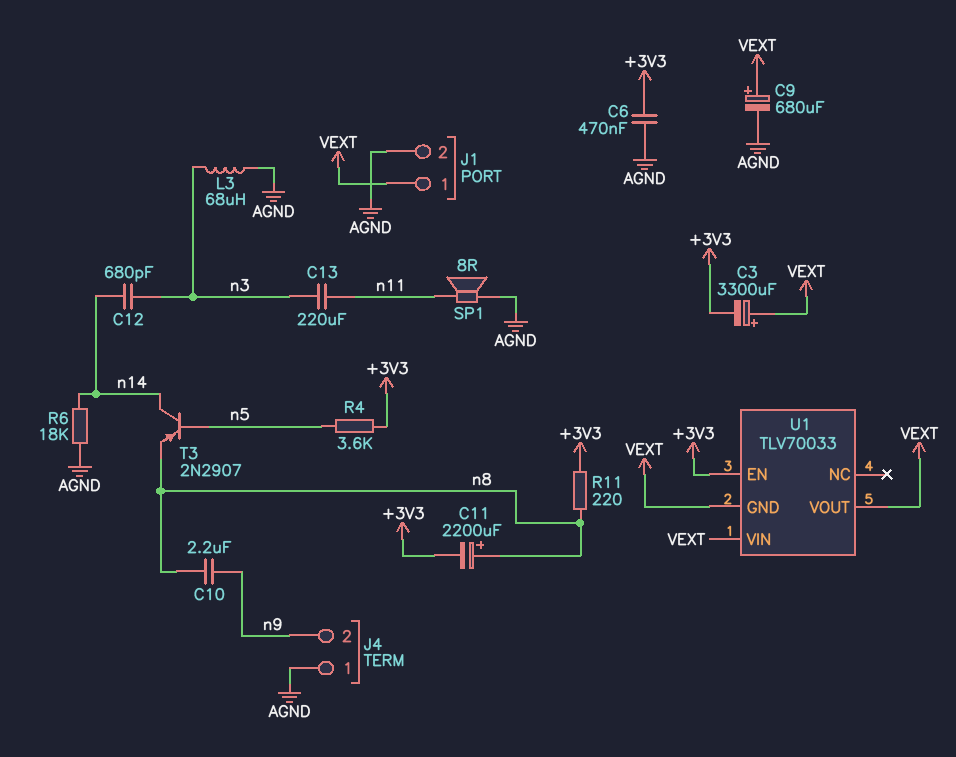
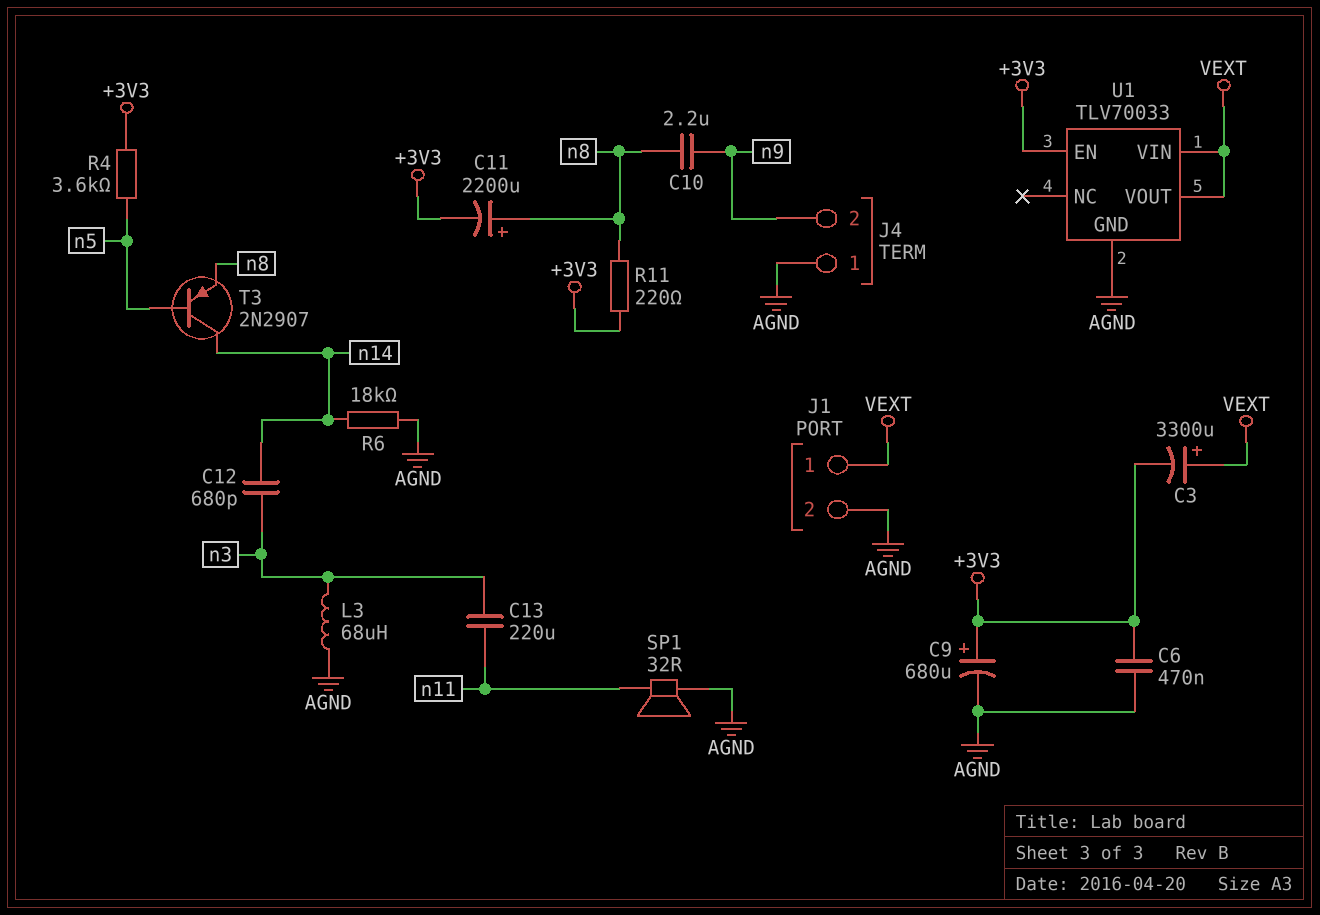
C9: 680uF (plus VEXT, minus AGND) -> 680uF (plus +3V3, minus AGND)
SP1: speaker 8R (AGND, n11) -> speaker 32R (AGND, n11)
U1 pin GND: VEXT -> AGND

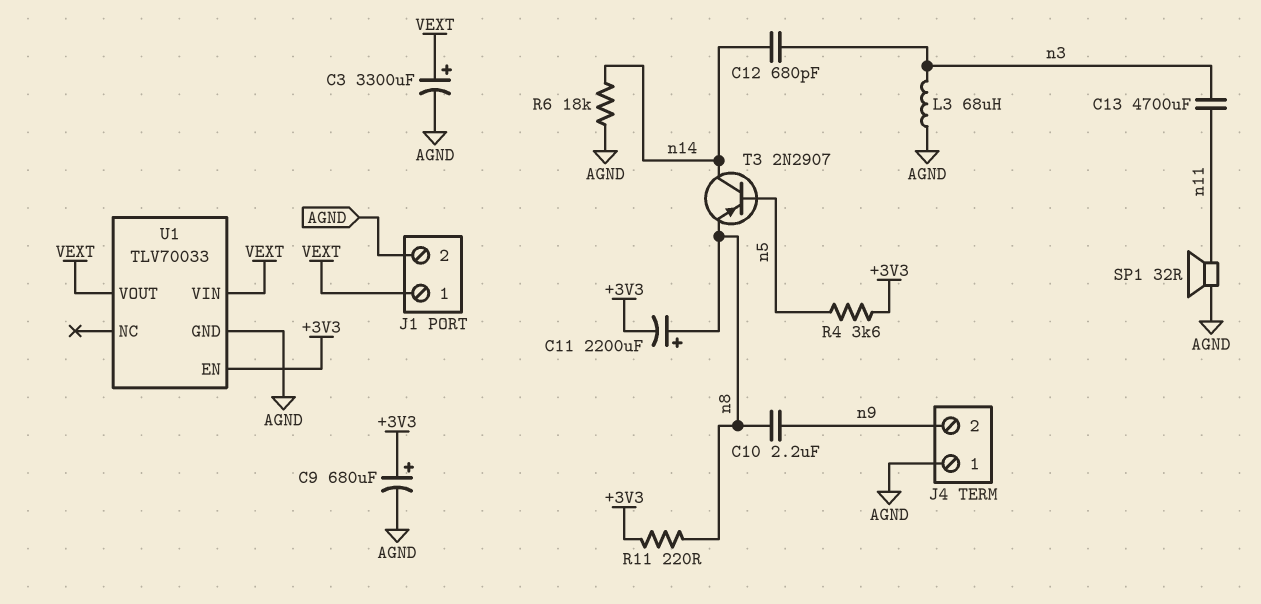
C3: 3300uF (plus VEXT, minus +3V3) -> 3300uF (plus VEXT, minus AGND)
C6: 470nF (+3V3, AGND) -> none
C13: 220uF (n3, n11) -> 4700uF (n3, n11)

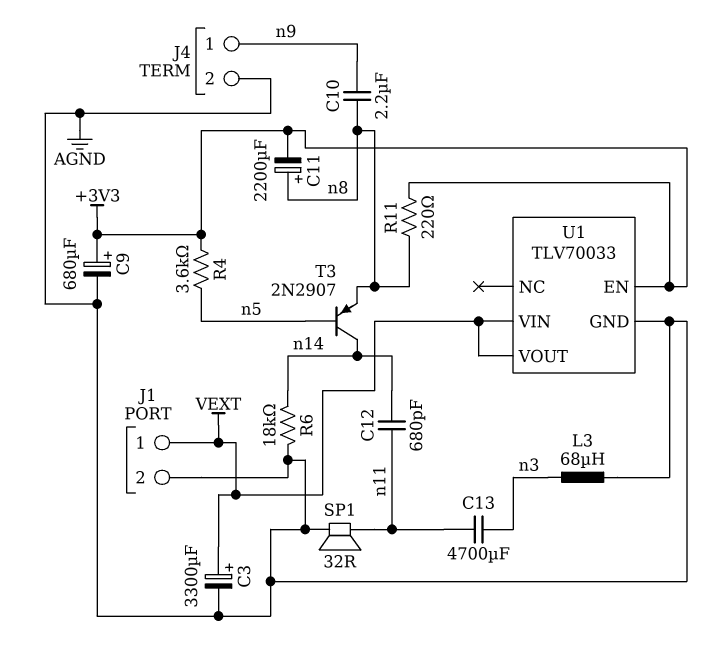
C12: 680pF (n3, n14) -> 680pF (n11, n14)
J4 pin 1: AGND -> n9
J4 pin 2: n9 -> AGND

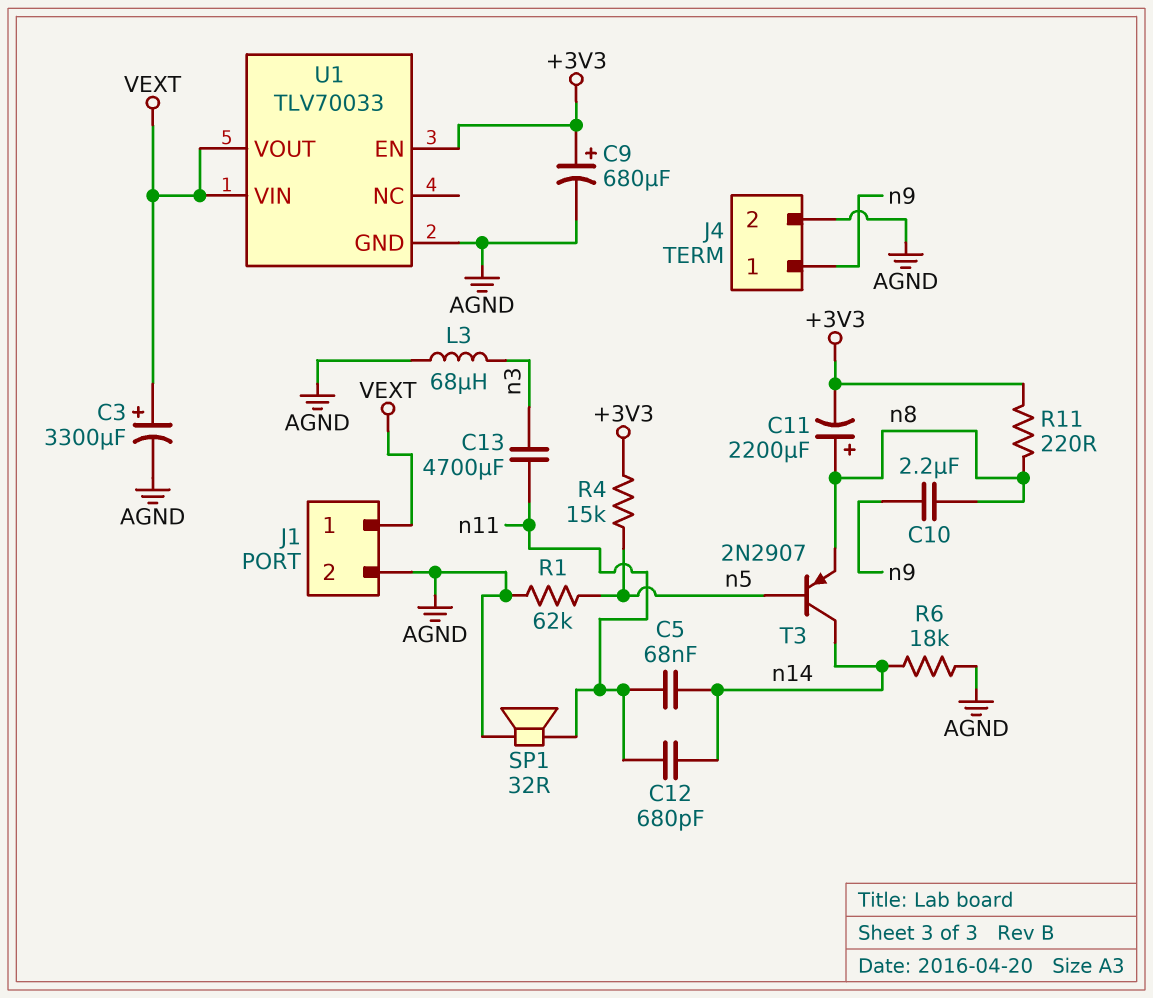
C5: none -> 68nF (n11, n14)
R1: none -> 62k (AGND, n5)
R4: 3.6k (+3V3, n5) -> 15k (+3V3, n5)

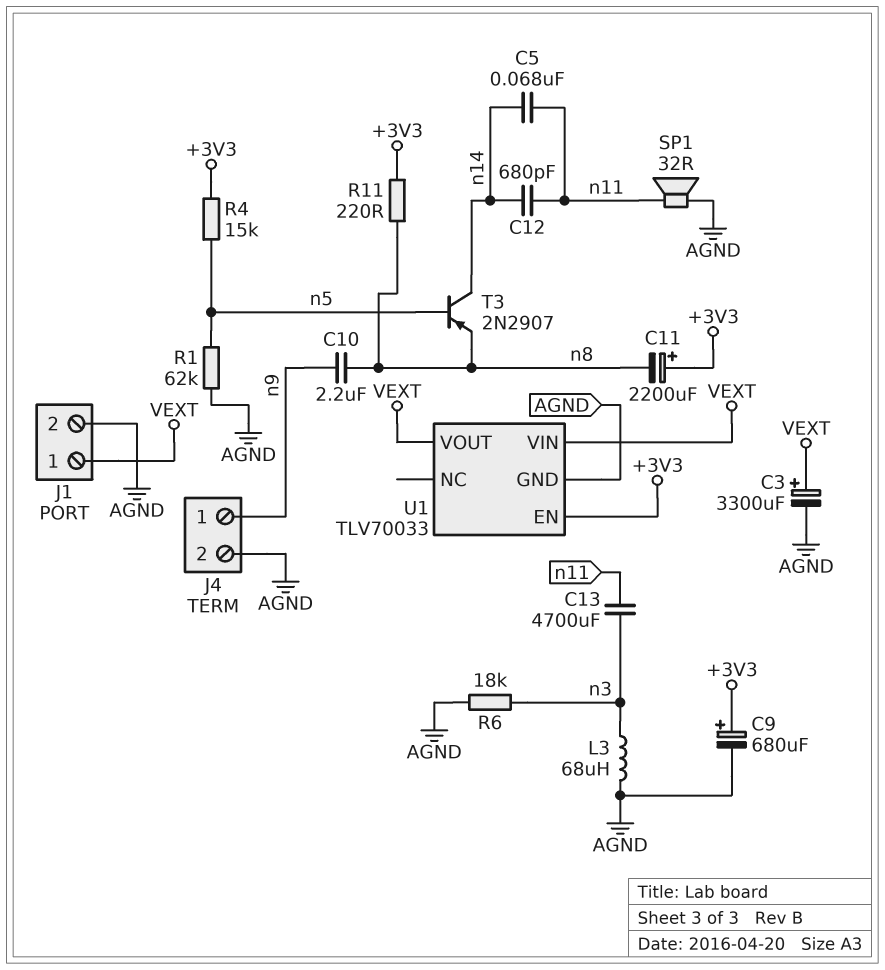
C11: 2200uF (plus n8, minus +3V3) -> 2200uF (plus +3V3, minus n8)
R6: 18k (AGND, n14) -> 18k (AGND, n3)

